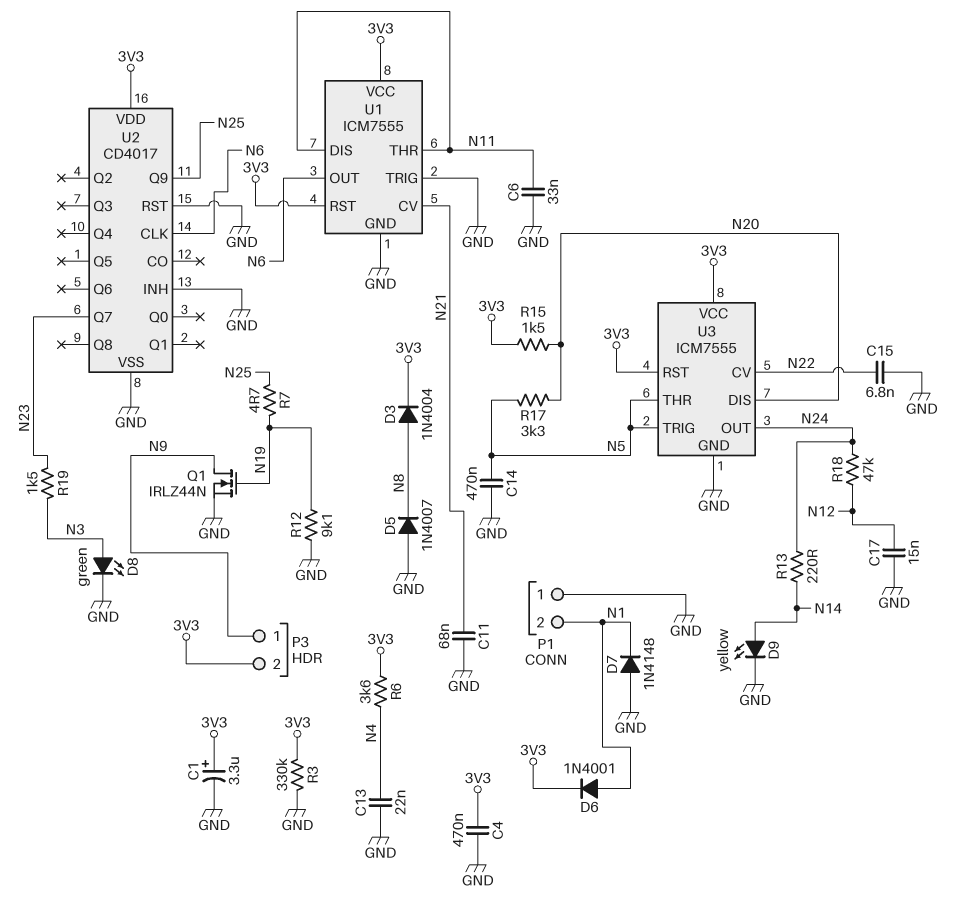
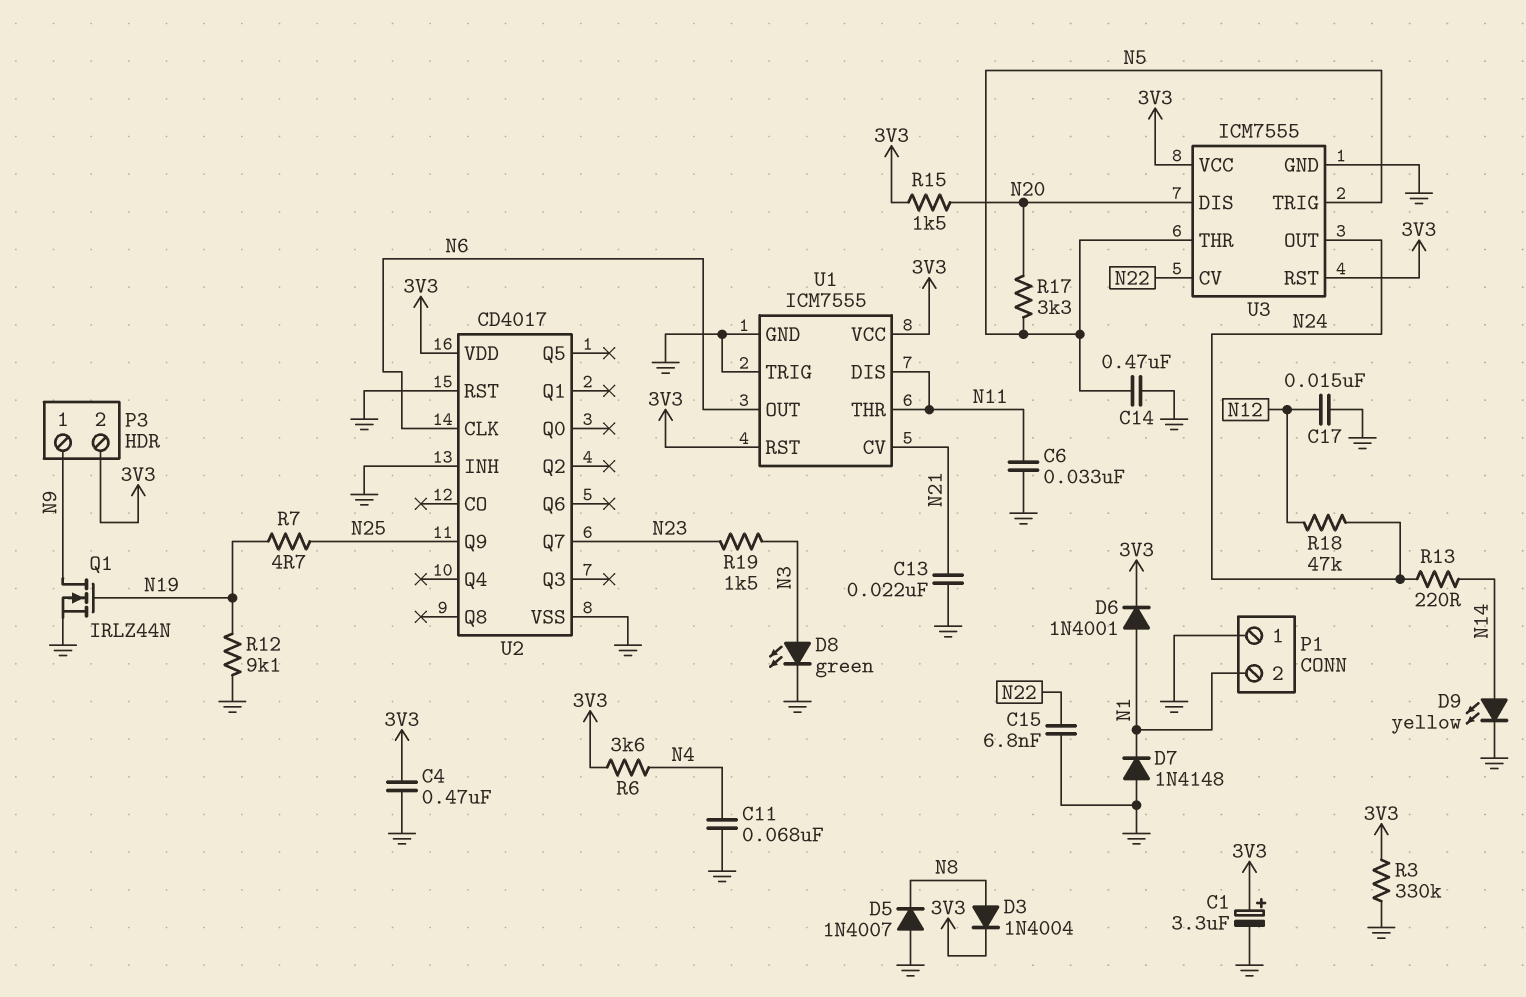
C11: 68nF (GND, N21) -> 68nF (GND, N4)
C13: 22nF (GND, N4) -> 22nF (GND, N21)

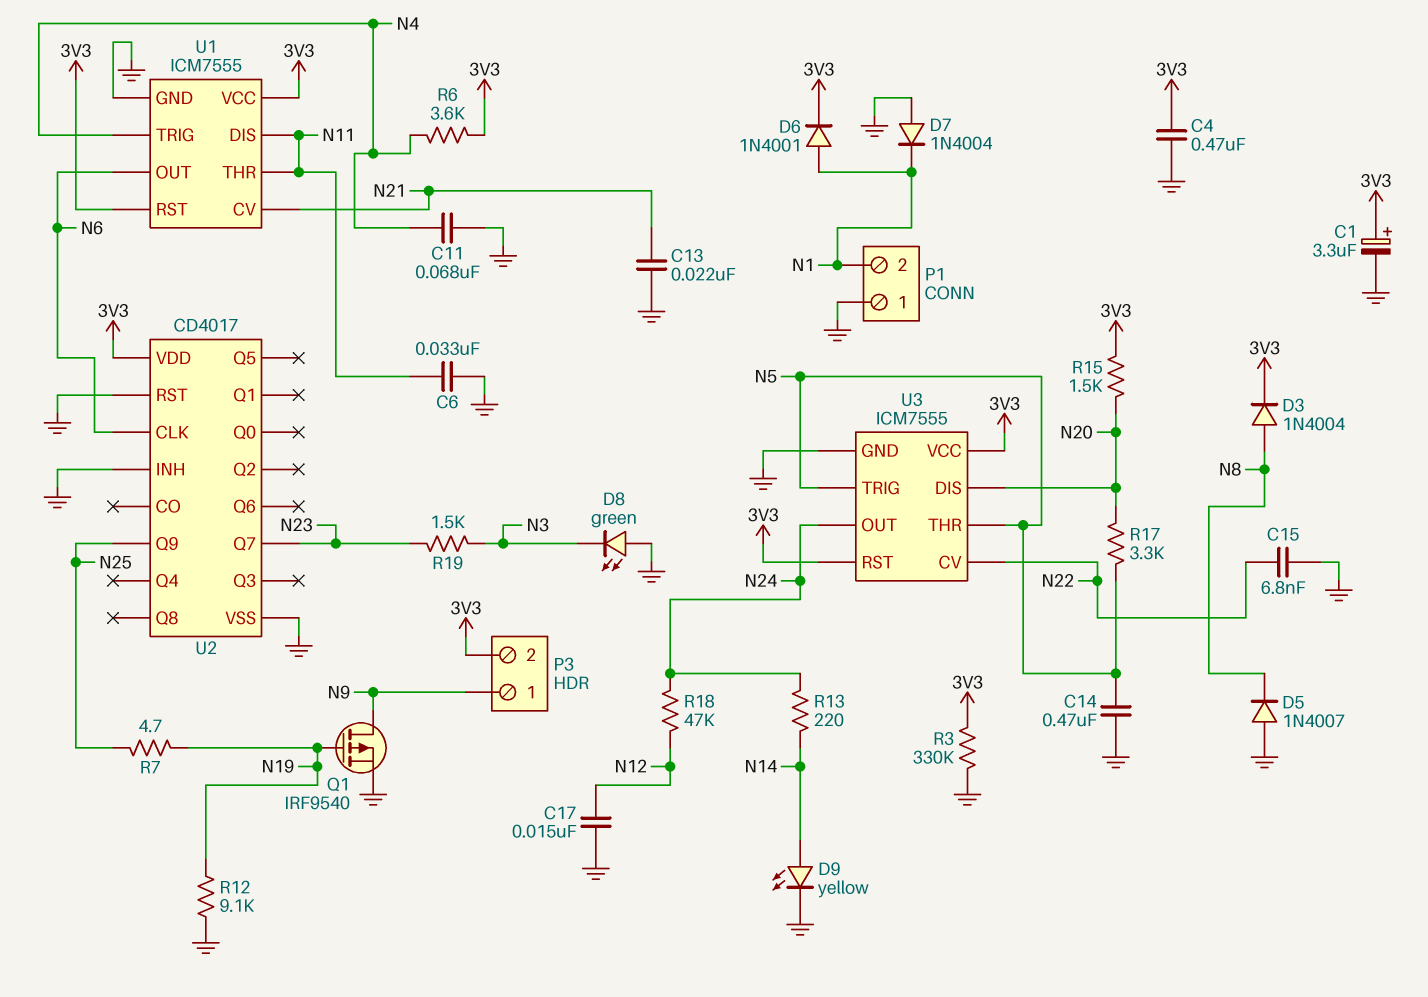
D7: diode 1N4148 (A GND, K N1) -> diode 1N4004 (A GND, K N1)
D8: LED green (A N3, K GND) -> LED green (A GND, K N3)
Q1: NMOS IRLZ44N (G N19, D N9, S GND) -> PMOS IRF9540 (G N19, D N9, S GND)
U1 pin TRIG: GND -> N4

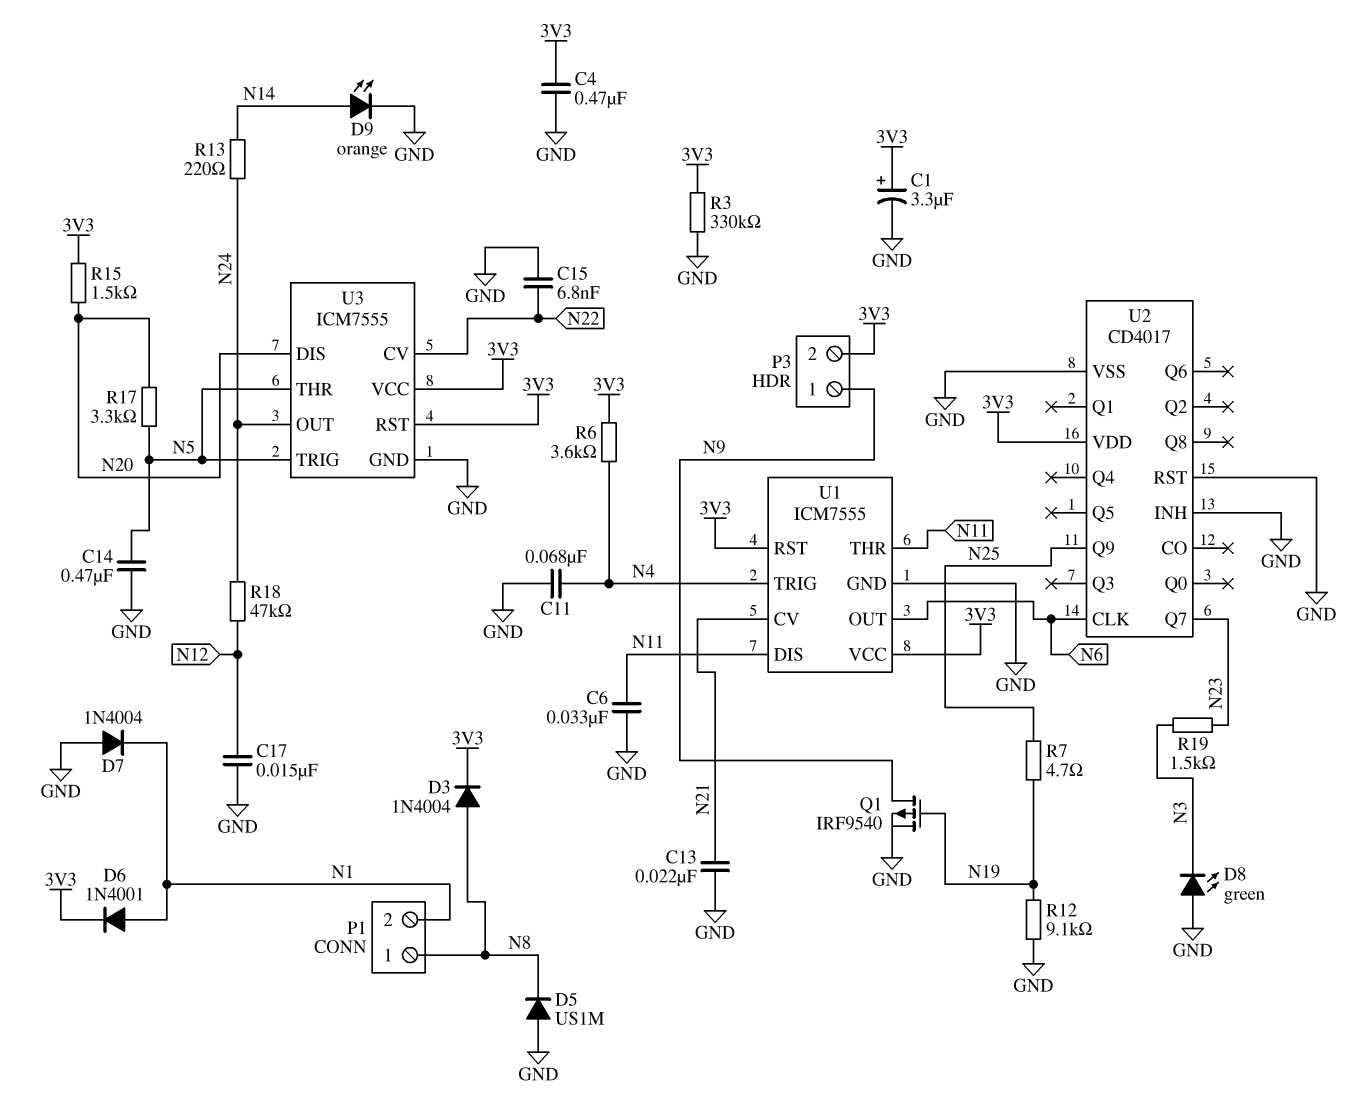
D5: diode 1N4007 (A GND, K N8) -> diode US1M (A GND, K N8)
D9: LED yellow (A N14, K GND) -> LED orange (A N14, K GND)
P1 pin 1: GND -> N8

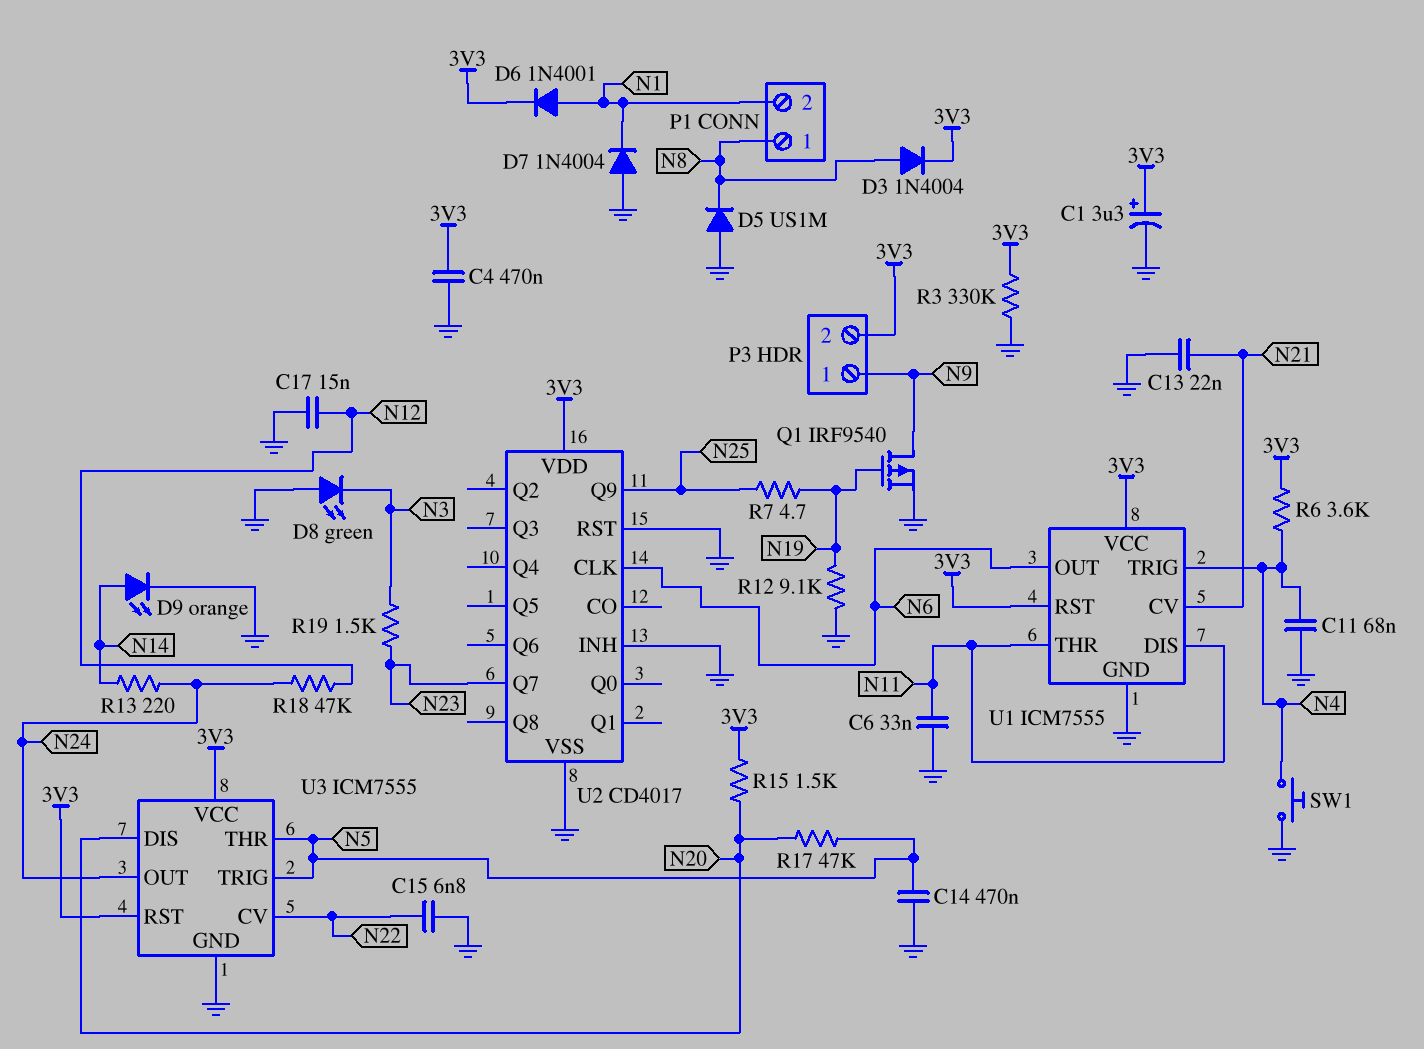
R17: 3.3k (N5, N20) -> 47k (N5, N20)
SW1: none -> button (GND, N4)

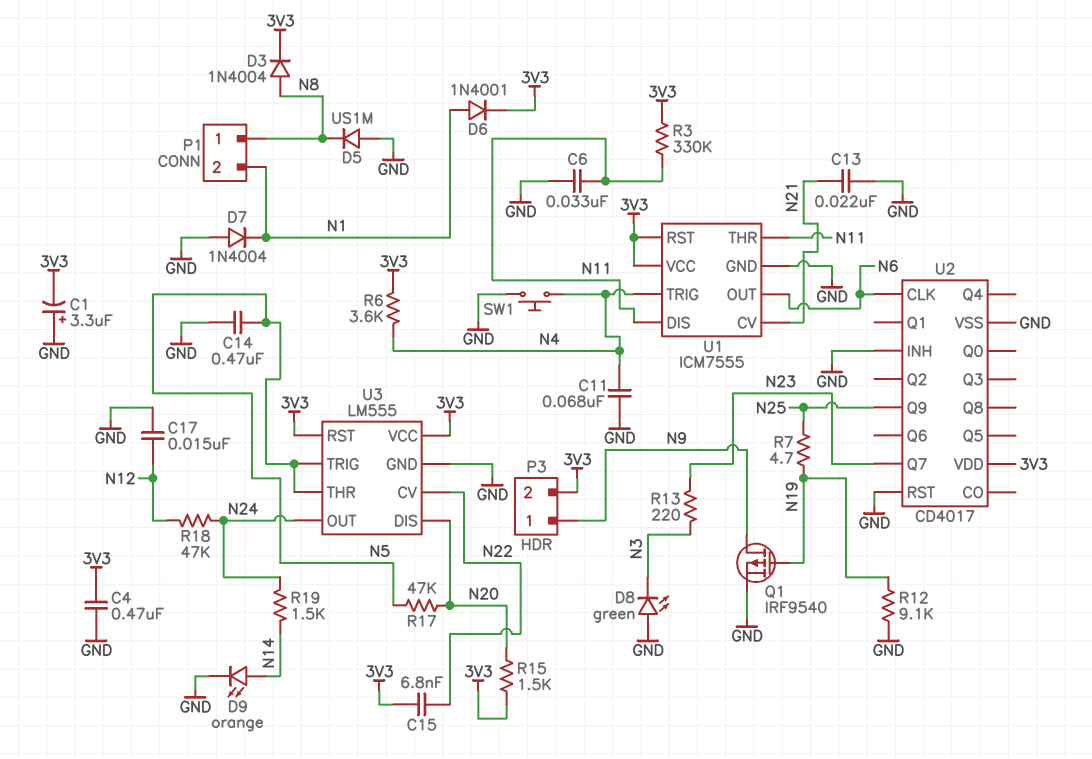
C1: 3.3uF (plus 3V3, minus GND) -> 3.3uF (plus GND, minus 3V3)
C15: 6.8nF (GND, N22) -> 6.8nF (3V3, N22)
R3: 330k (3V3, GND) -> 330k (3V3, N11)
R13: 220 (N14, N24) -> 220 (N3, N23)
R19: 1.5k (N3, N23) -> 1.5k (N14, N24)
U3: ICM7555 -> LM555

